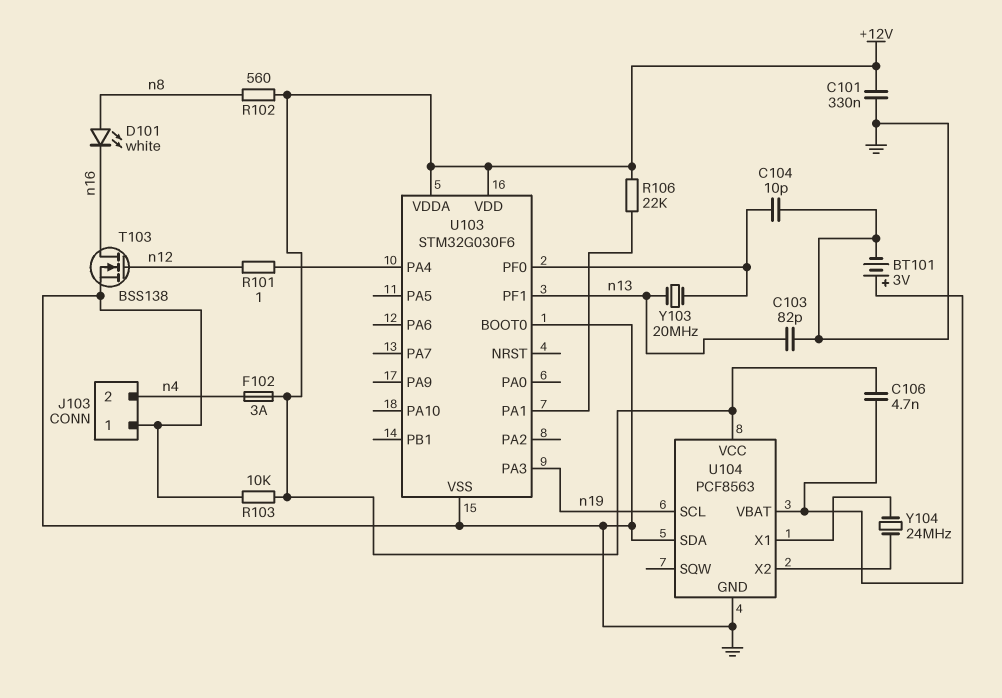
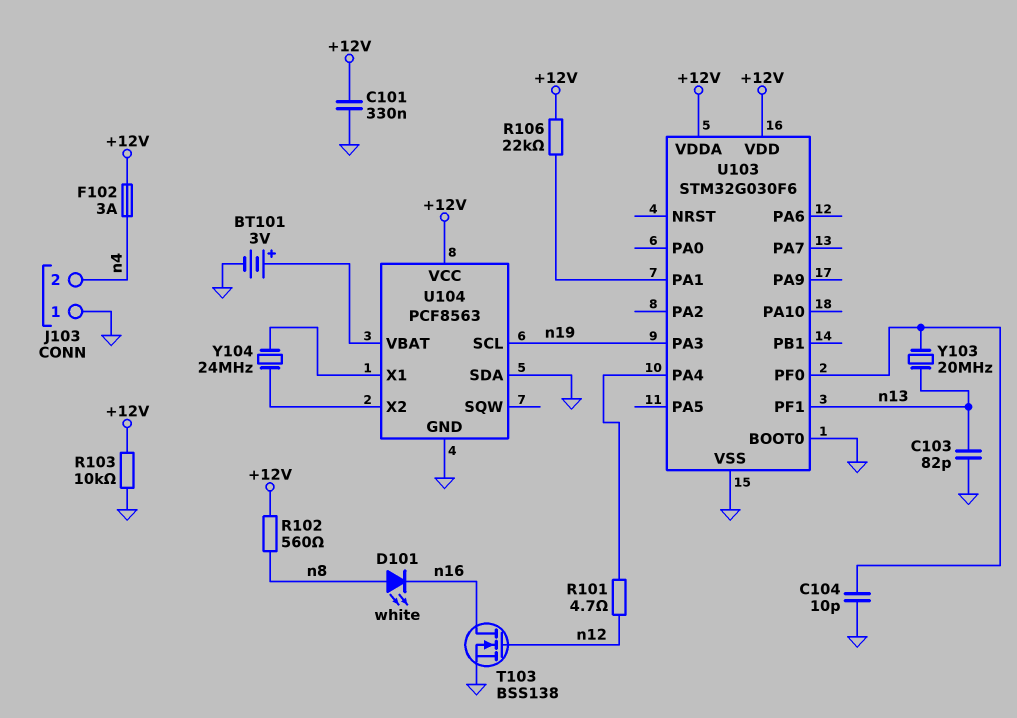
C106: 4.7nF (+12V, U104/VBAT) -> none
R101: 1 (U103/PA4, n12) -> 4.7 (U103/PA4, n12)

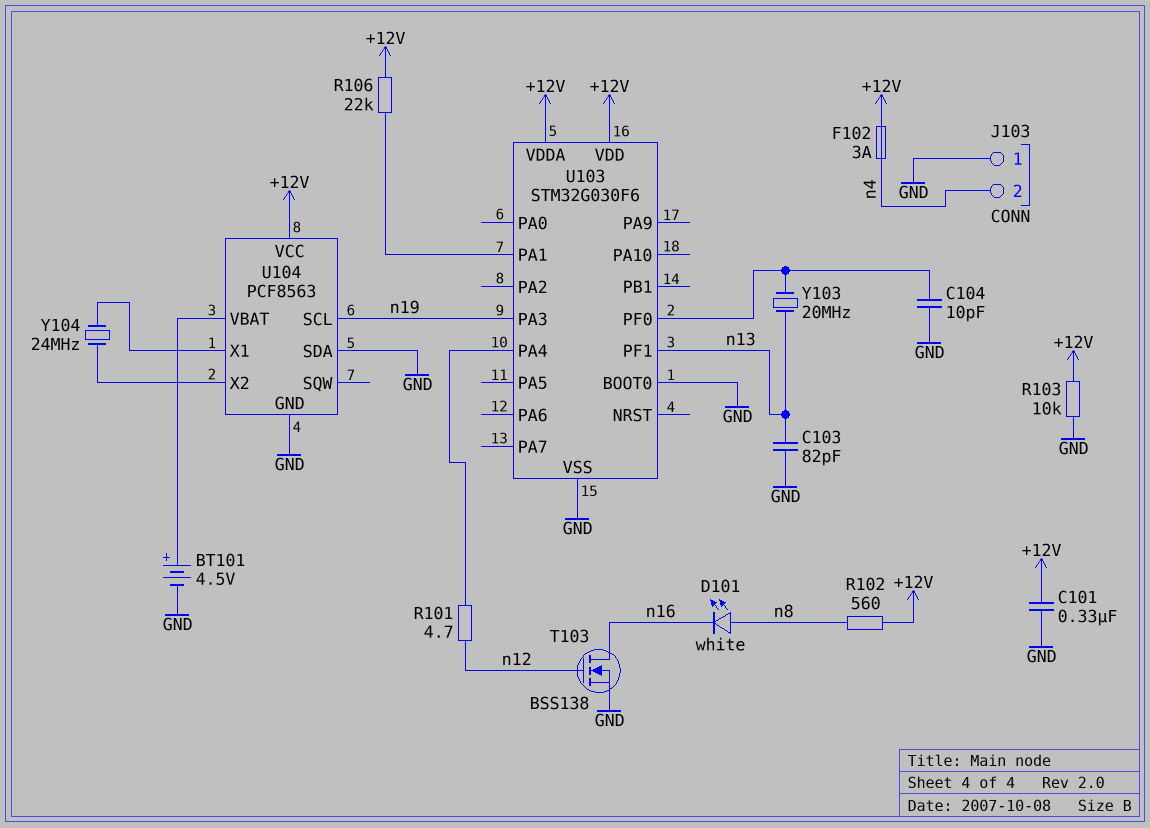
BT101: 3V (plus U104/VBAT, minus GND) -> 4.5V (plus U104/VBAT, minus GND)

